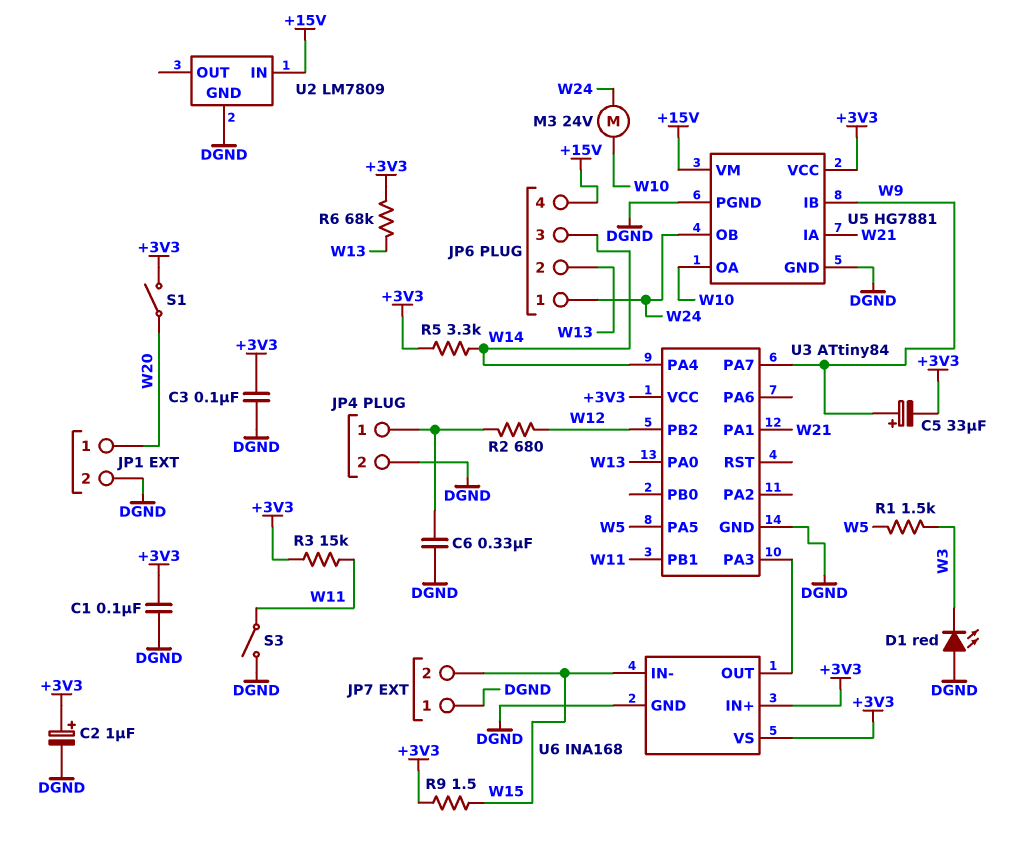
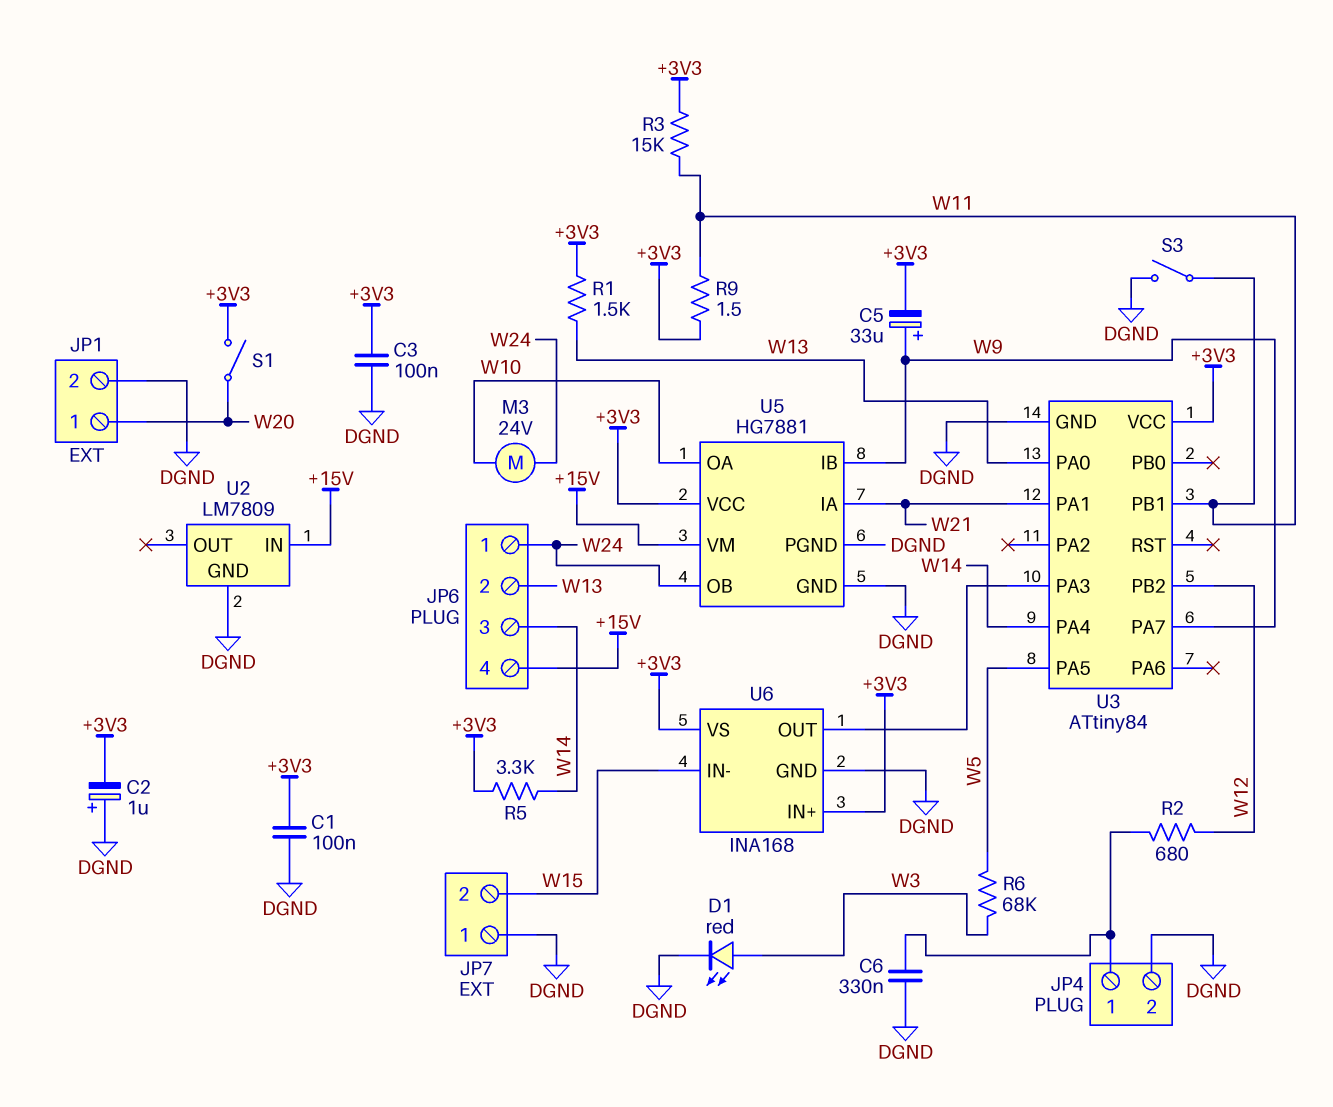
C2: 1uF (plus +3V3, minus DGND) -> 1uF (plus DGND, minus +3V3)
D1: LED red (A DGND, K W3) -> LED red (A W3, K DGND)
R1: 1.5k (W3, W5) -> 1.5k (+3V3, W13)
R6: 68k (+3V3, W13) -> 68k (W3, W5)
R9: 1.5 (+3V3, W15) -> 1.5 (+3V3, W11)

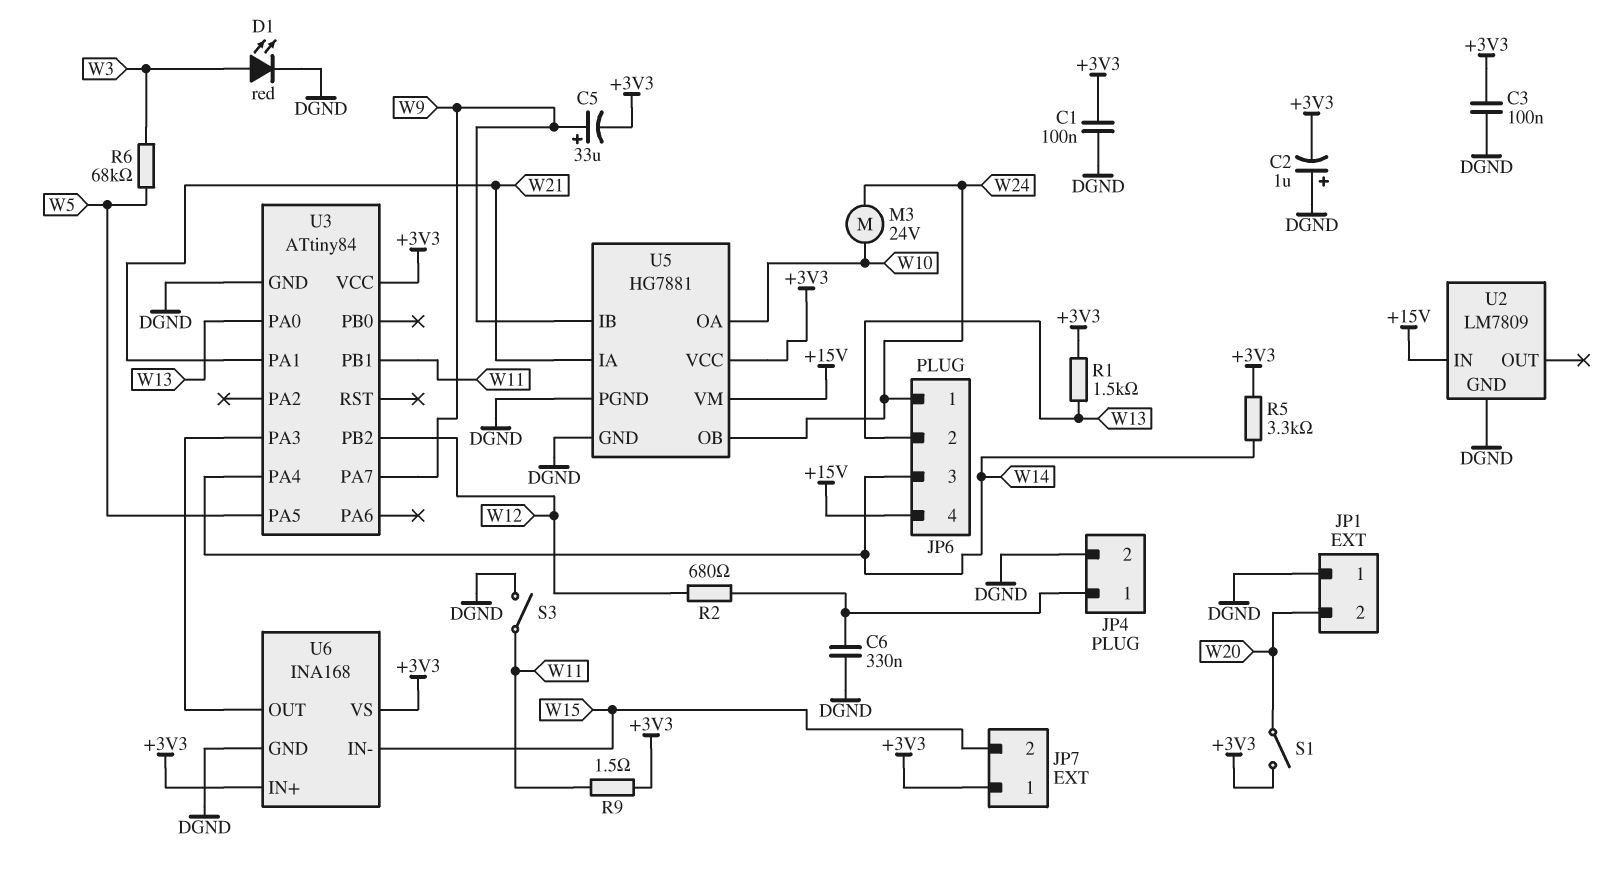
JP1 pin 1: W20 -> DGND
JP1 pin 2: DGND -> W20
JP7 pin 1: DGND -> +3V3
R3: 15k (+3V3, W11) -> none

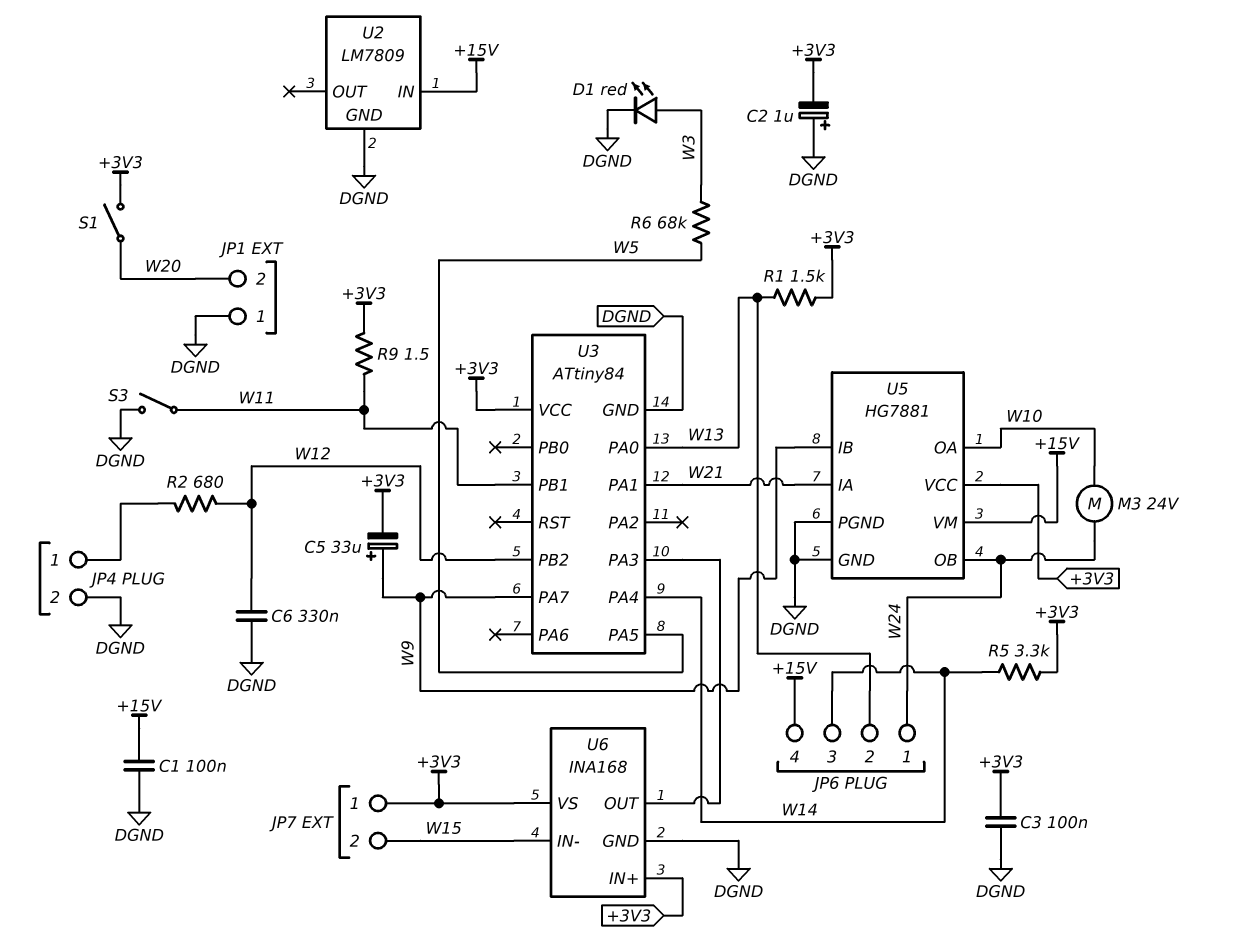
C1: 100nF (+3V3, DGND) -> 100nF (+15V, DGND)
C6: 330nF (DGND, JP4/1) -> 330nF (DGND, W12)

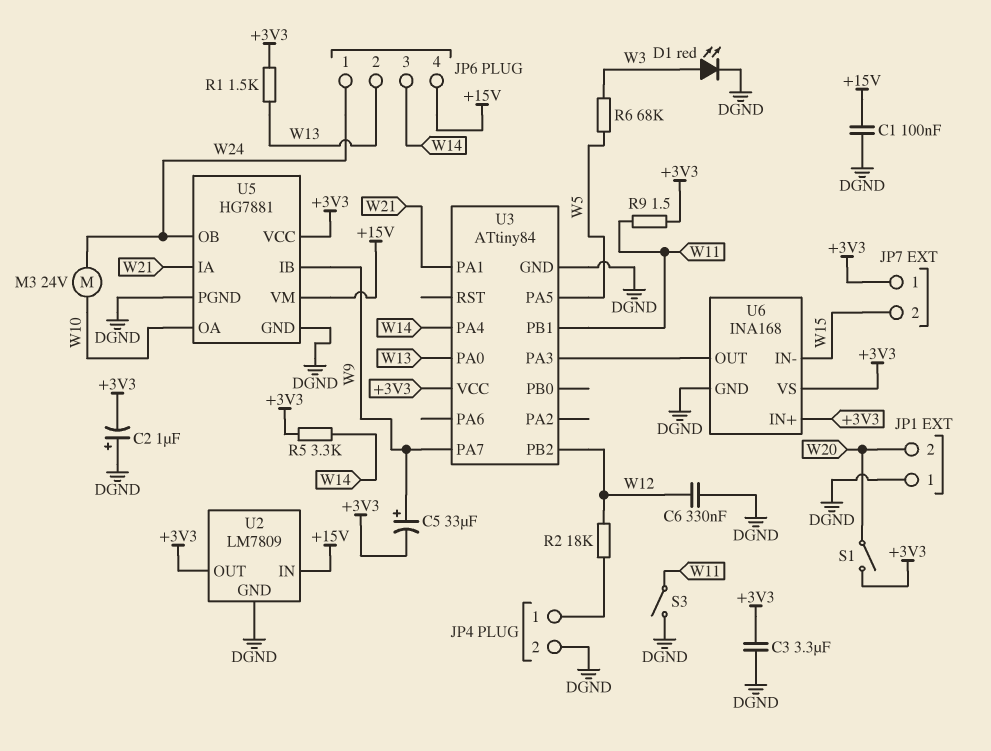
C3: 100nF (+3V3, DGND) -> 3.3uF (+3V3, DGND)
R2: 680 (JP4/1, W12) -> 18k (JP4/1, W12)
U2 pin OUT: none -> +3V3

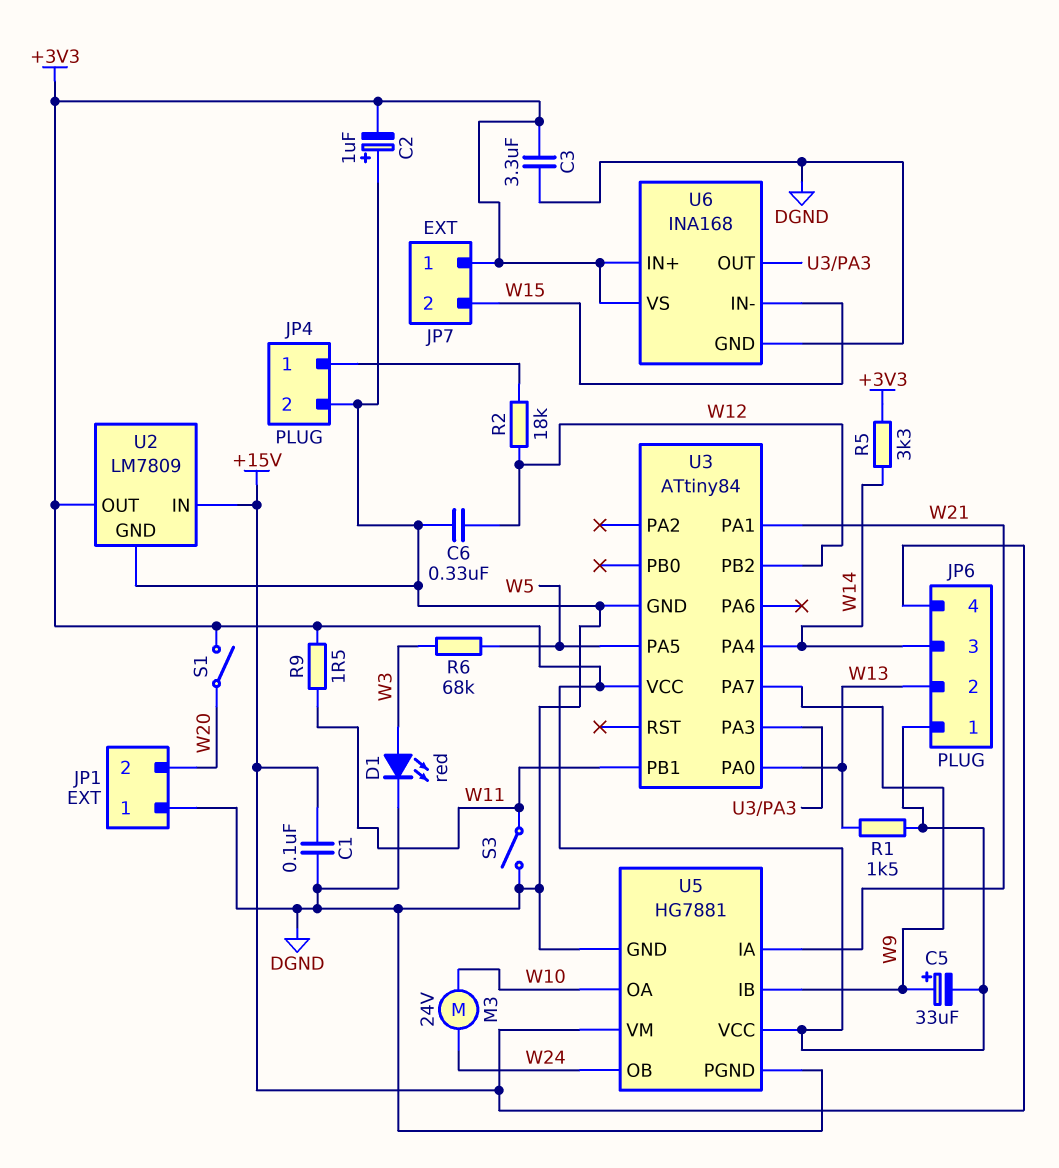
JP6 pin 1: W24 -> +3V3

